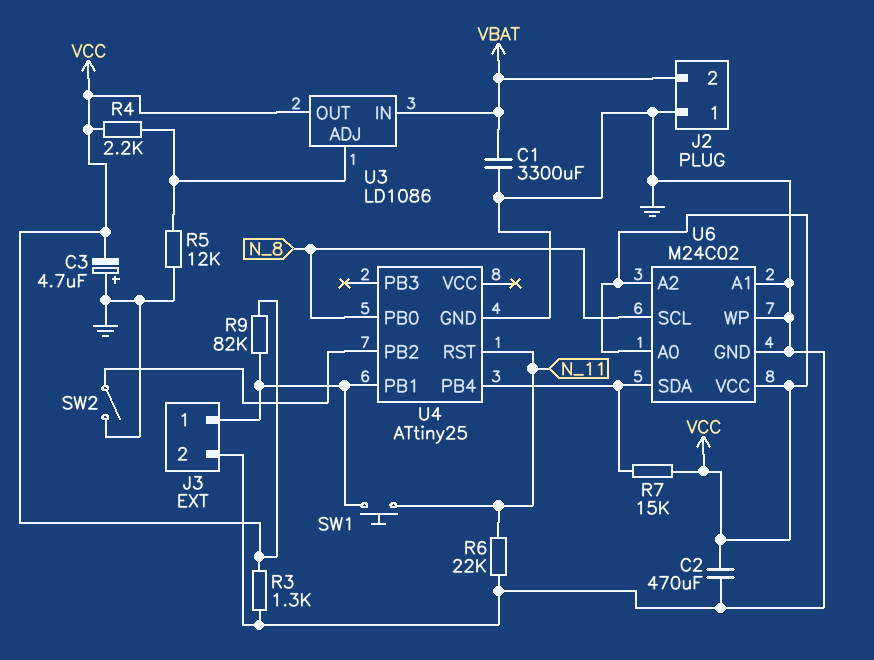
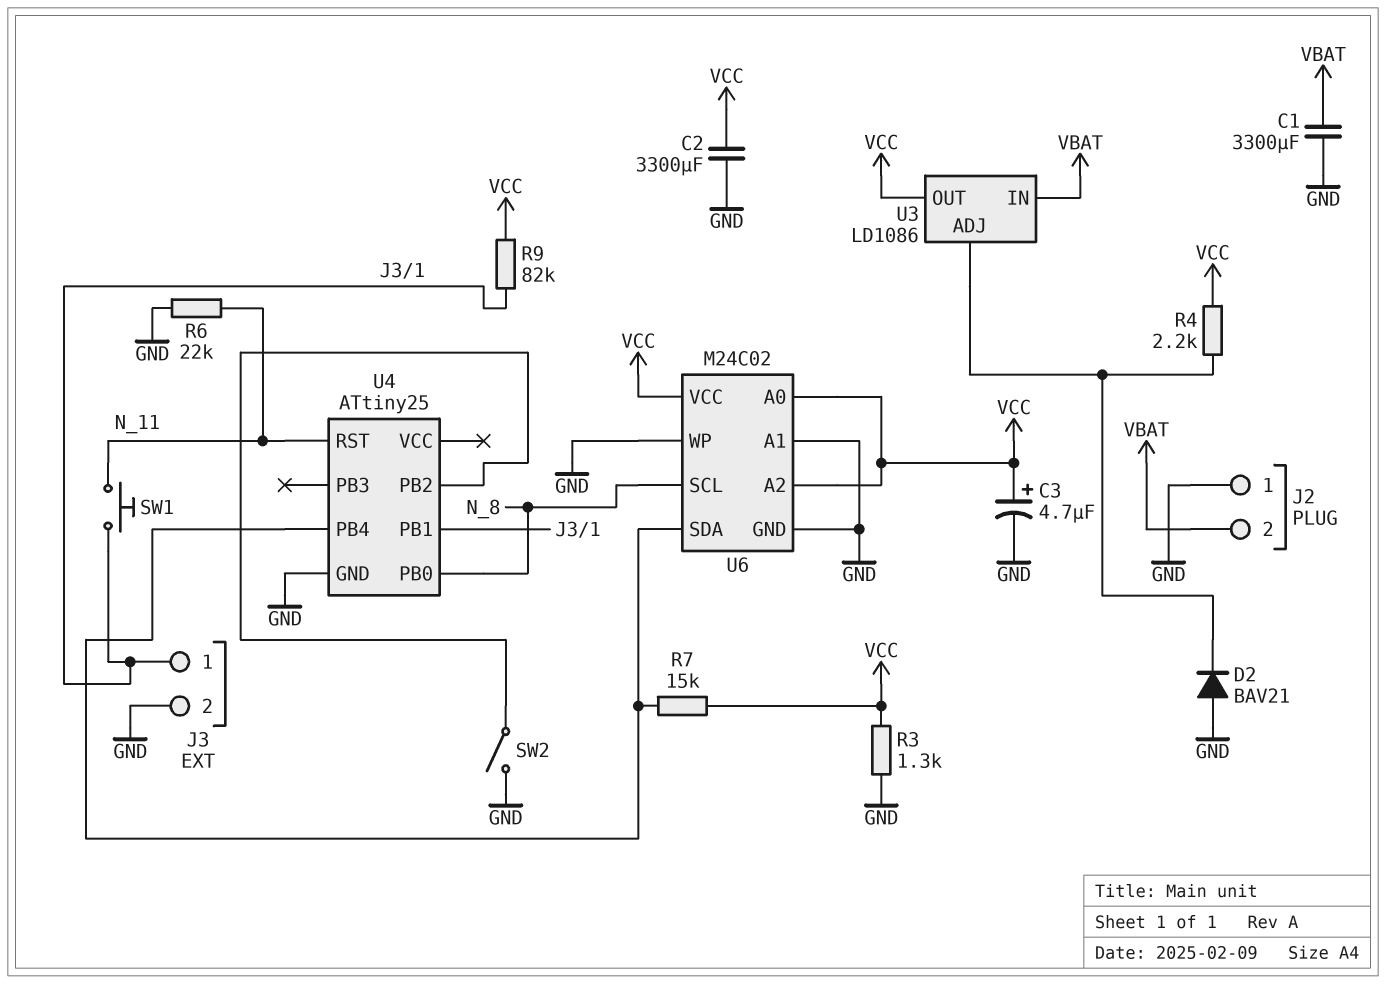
C2: 470uF (GND, VCC) -> 3300uF (GND, VCC)
C3: 4.7uF (plus GND, minus VCC) -> 4.7uF (plus VCC, minus GND)
D2: none -> diode BAV21 (A GND, K U3/ADJ)
R5: 12k (GND, U3/ADJ) -> none

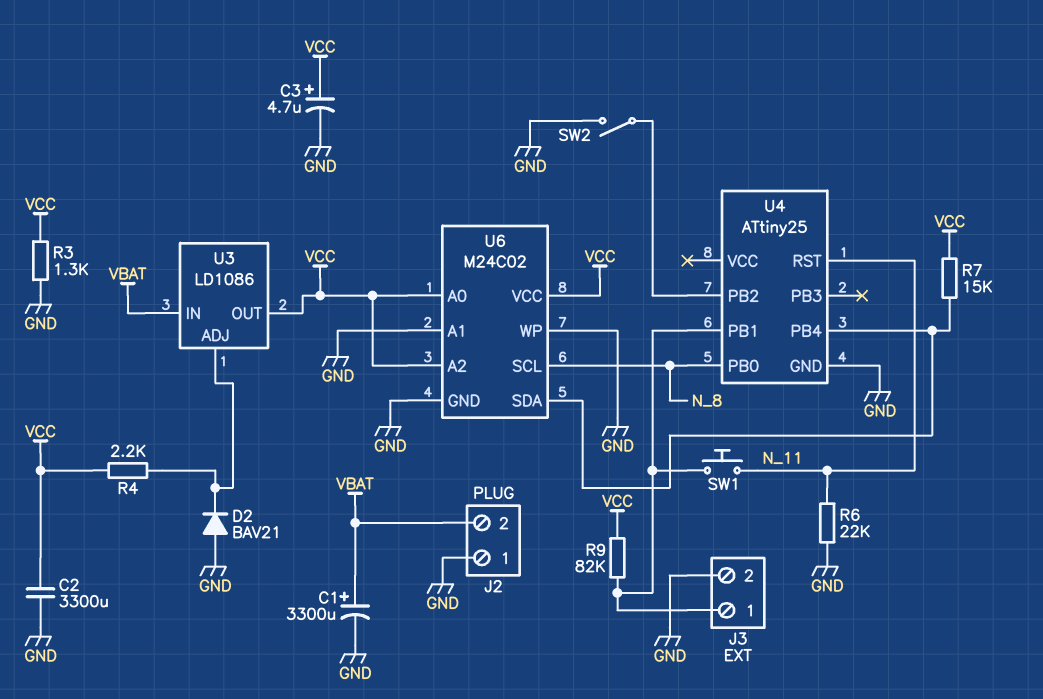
C1: 3300uF (GND, VBAT) -> 3300uF (plus VBAT, minus GND)

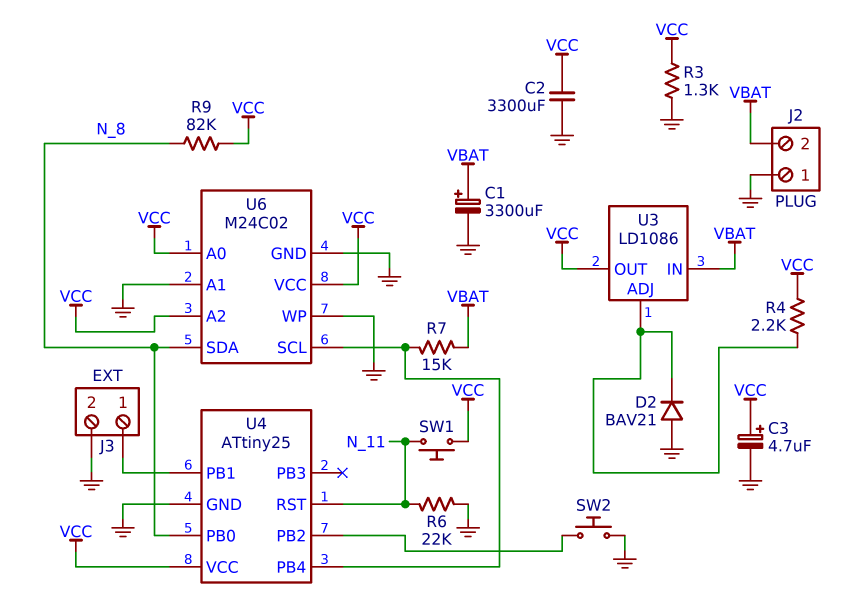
R7: 15k (U4/PB4, VCC) -> 15k (U4/PB4, VBAT)
R9: 82k (J3/1, VCC) -> 82k (N_8, VCC)
SW1: button (J3/1, N_11) -> button (N_11, VCC)
SW2: switch (GND, U4/PB2) -> button (GND, U4/PB2)
U4 pin VCC: none -> VCC
U6 pin SCL: N_8 -> U4/PB4
U6 pin SDA: U4/PB4 -> N_8

